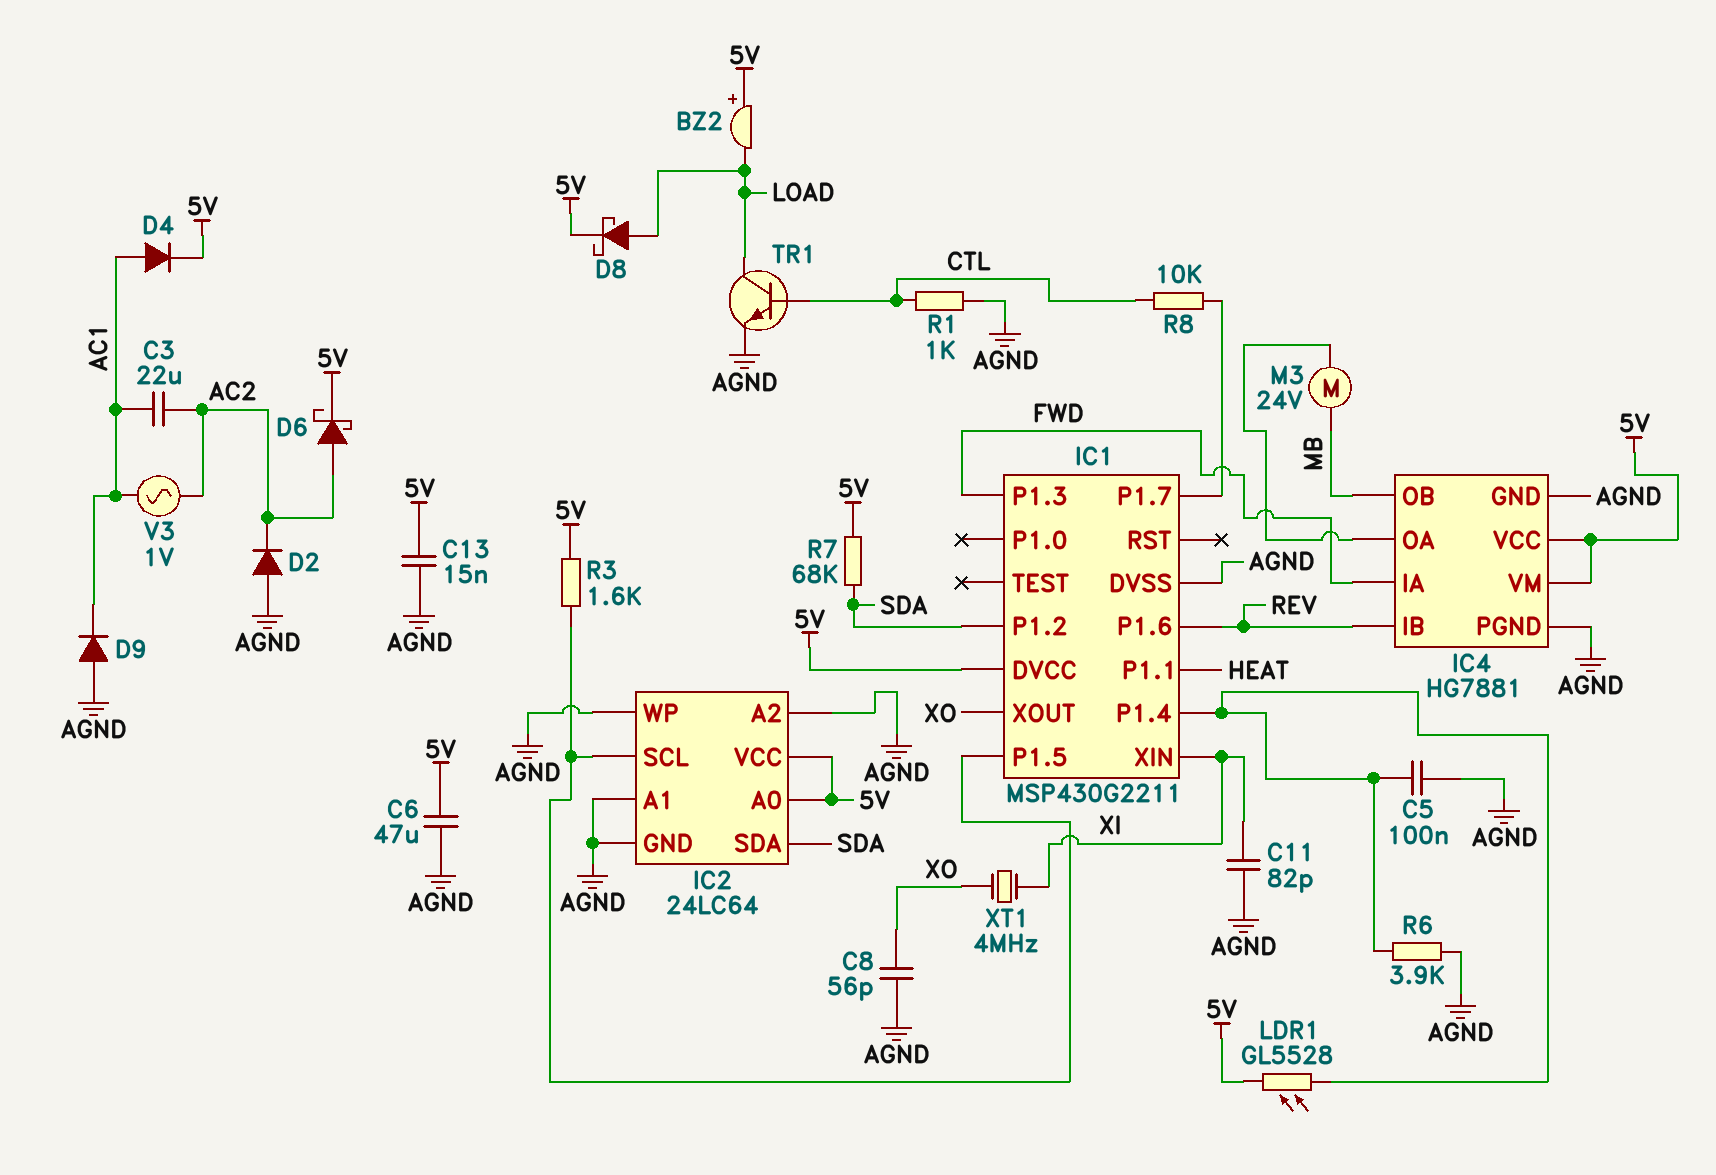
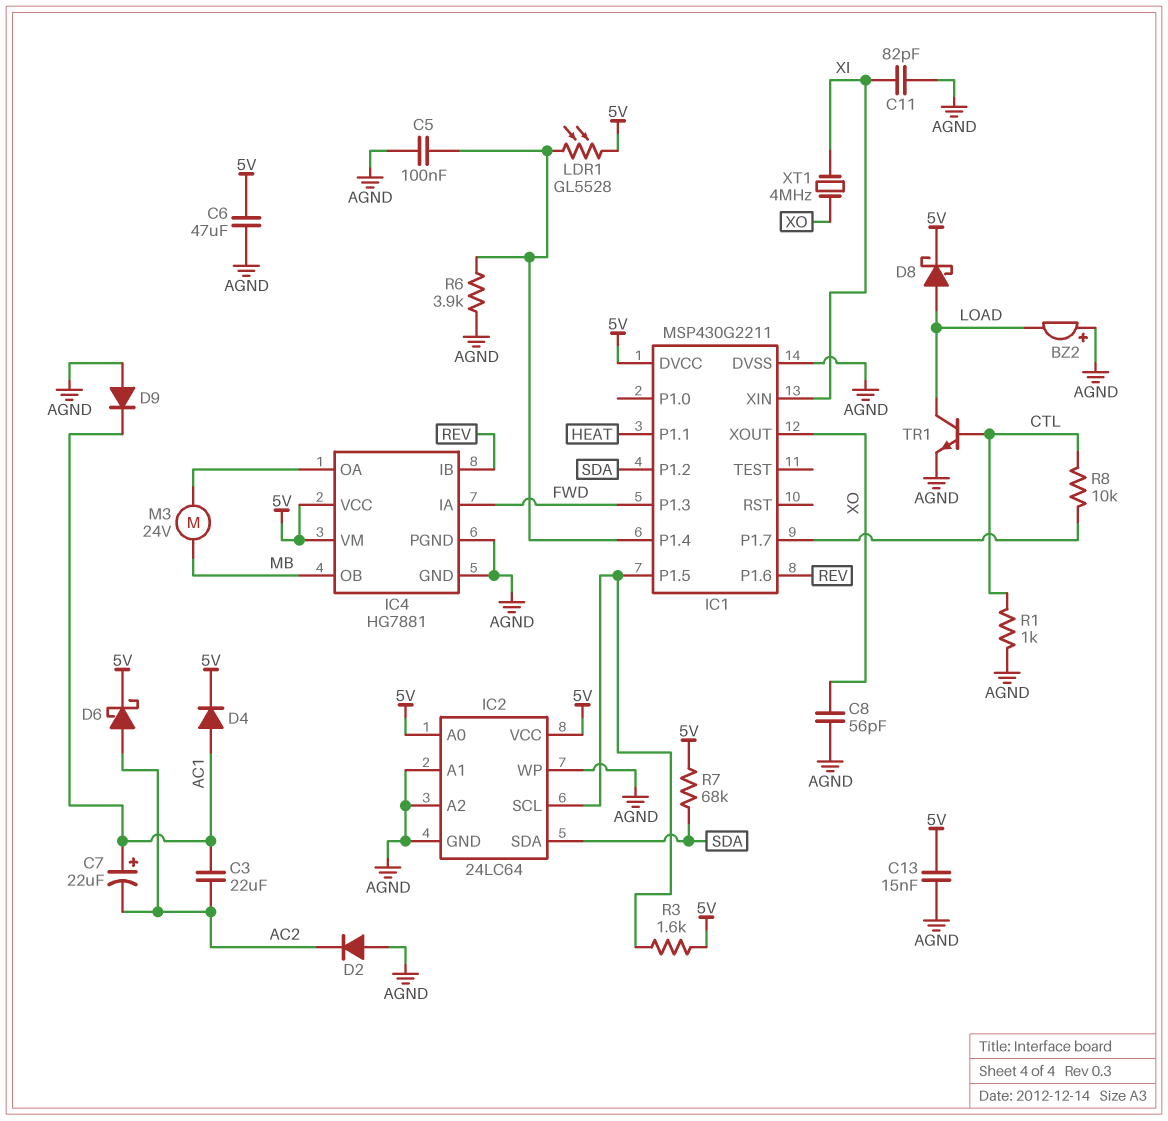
BZ2: buzzer (plus 5V, minus LOAD) -> buzzer (plus AGND, minus LOAD)
C7: none -> 22uF (plus AC1, minus AC2)
V3: AC 1V (AC1, AC2) -> none

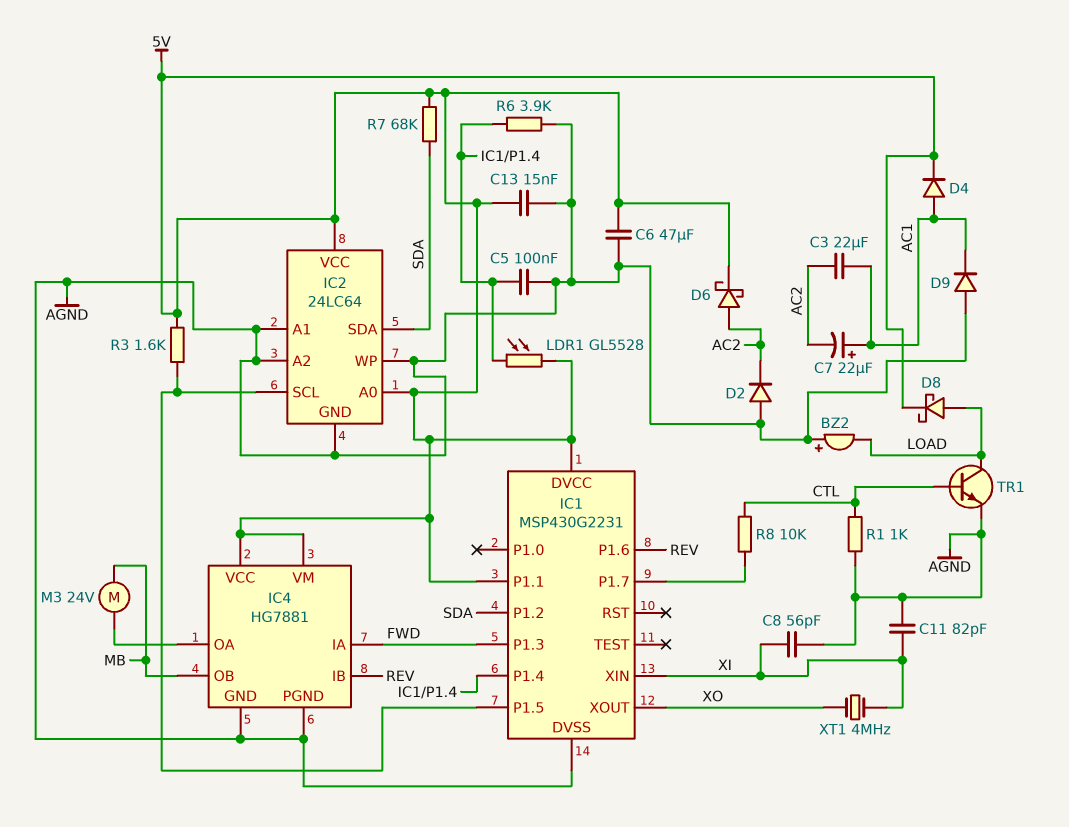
C8: 56pF (AGND, XO) -> 56pF (AGND, XI)
IC1: MSP430G2211 -> MSP430G2231
IC1 pin P1.1: HEAT -> 5V

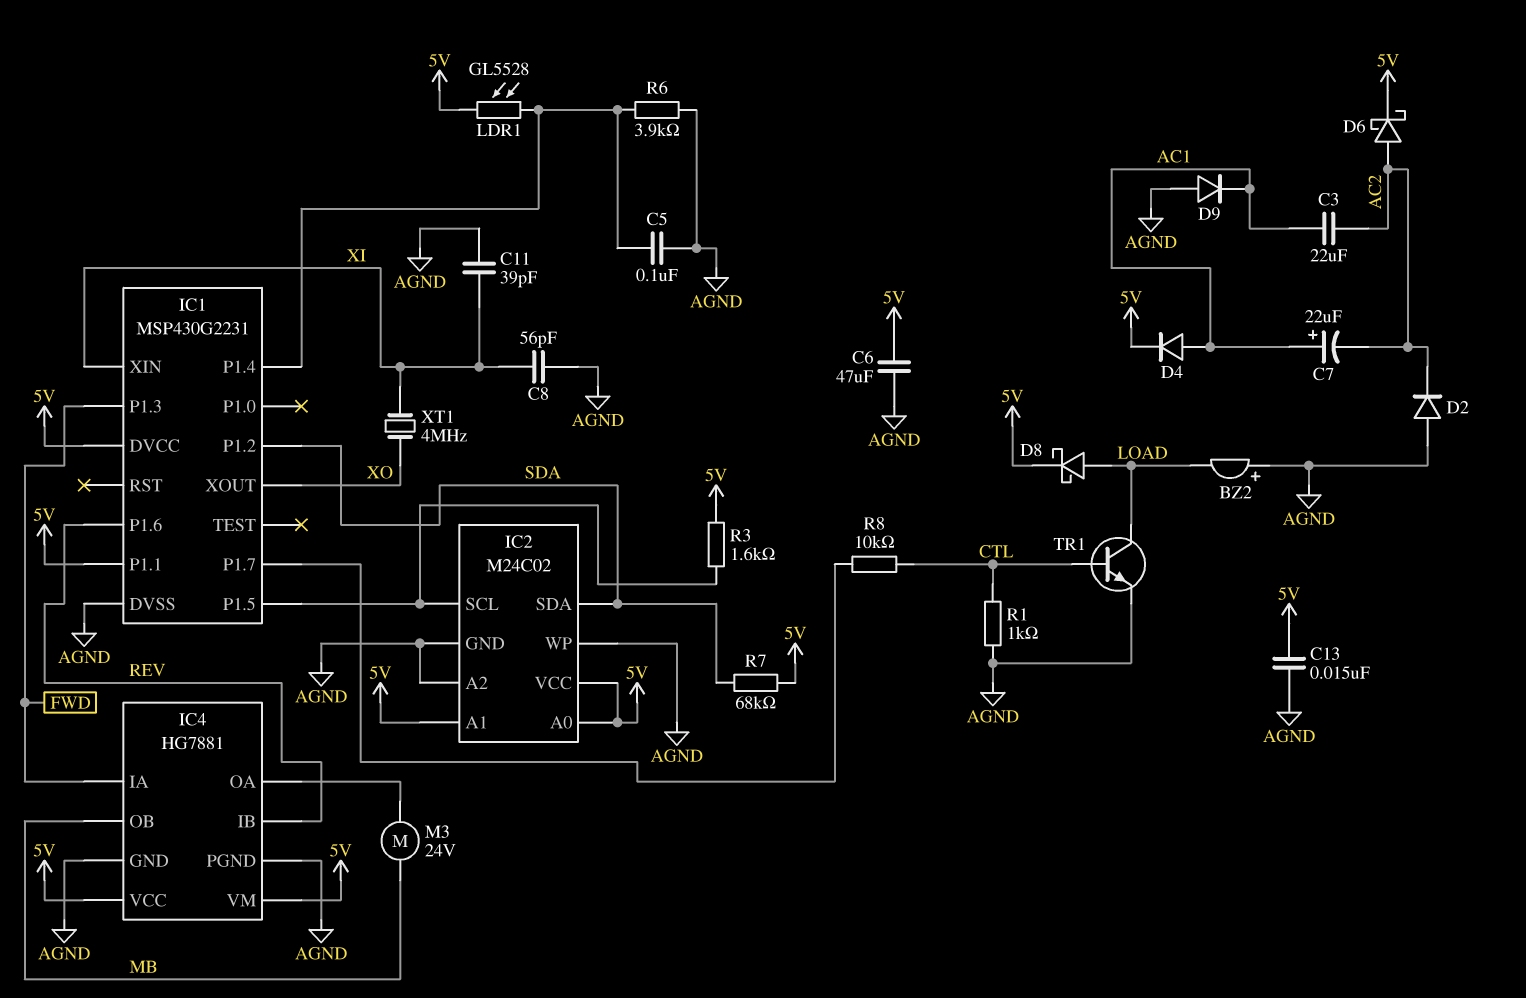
C11: 82pF (AGND, XI) -> 39pF (AGND, XI)
IC2: 24LC64 -> M24C02
IC2 pin A1: AGND -> 5V

